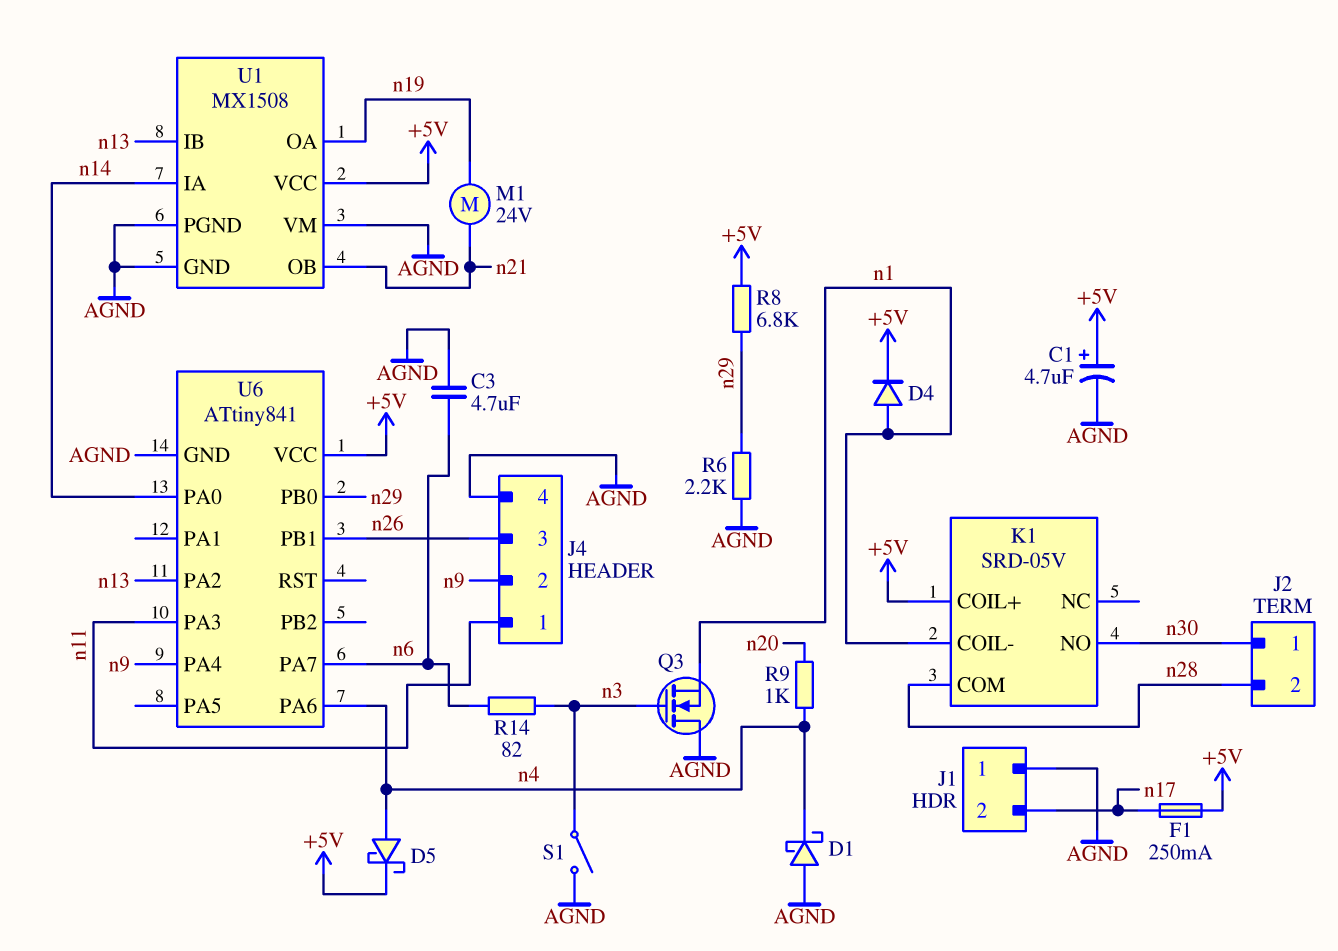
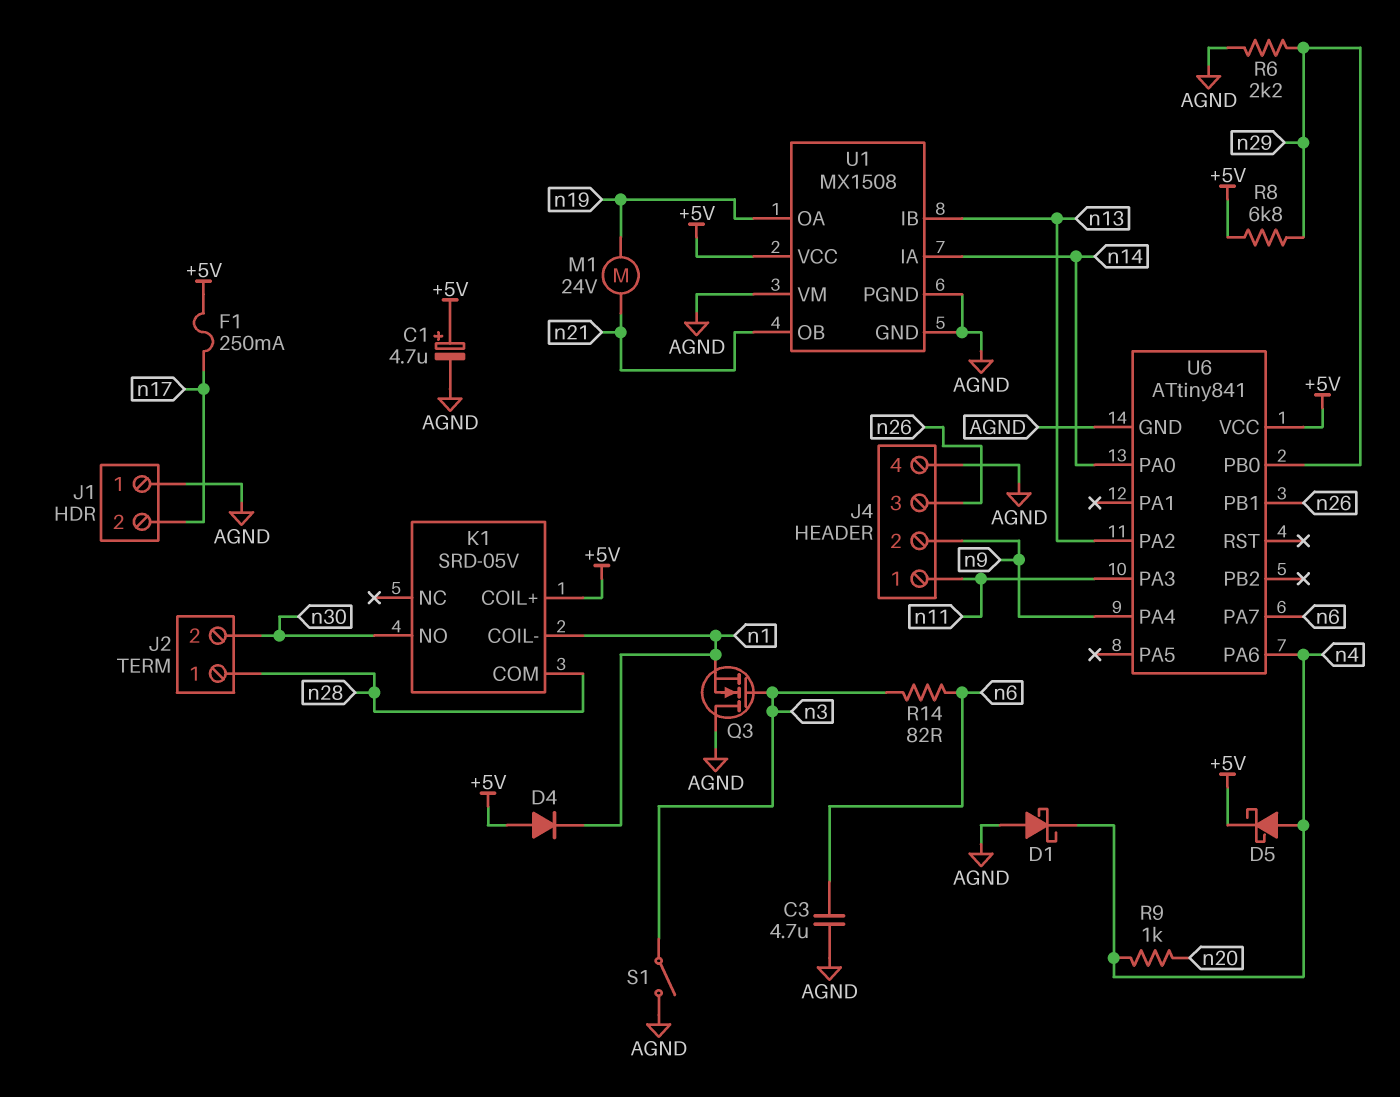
D4: diode (A n1, K +5V) -> diode (A +5V, K n1)
J2 pin 1: n30 -> n28
J2 pin 2: n28 -> n30

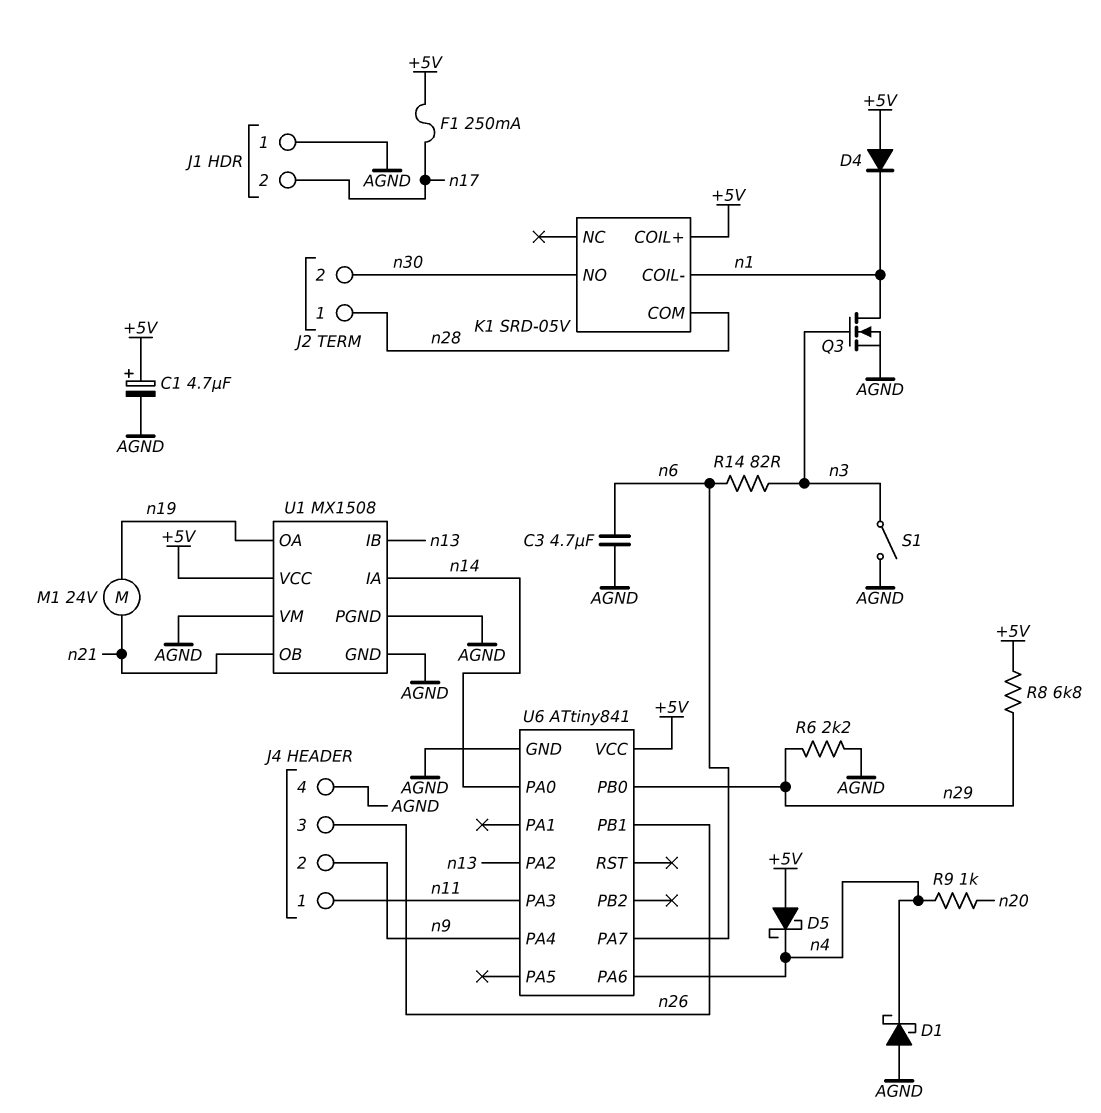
D5: schottky (A n4, K +5V) -> schottky (A +5V, K n4)
Q3: NMOS (G n3, D AGND, S n1) -> NMOS (G n3, D n1, S AGND)

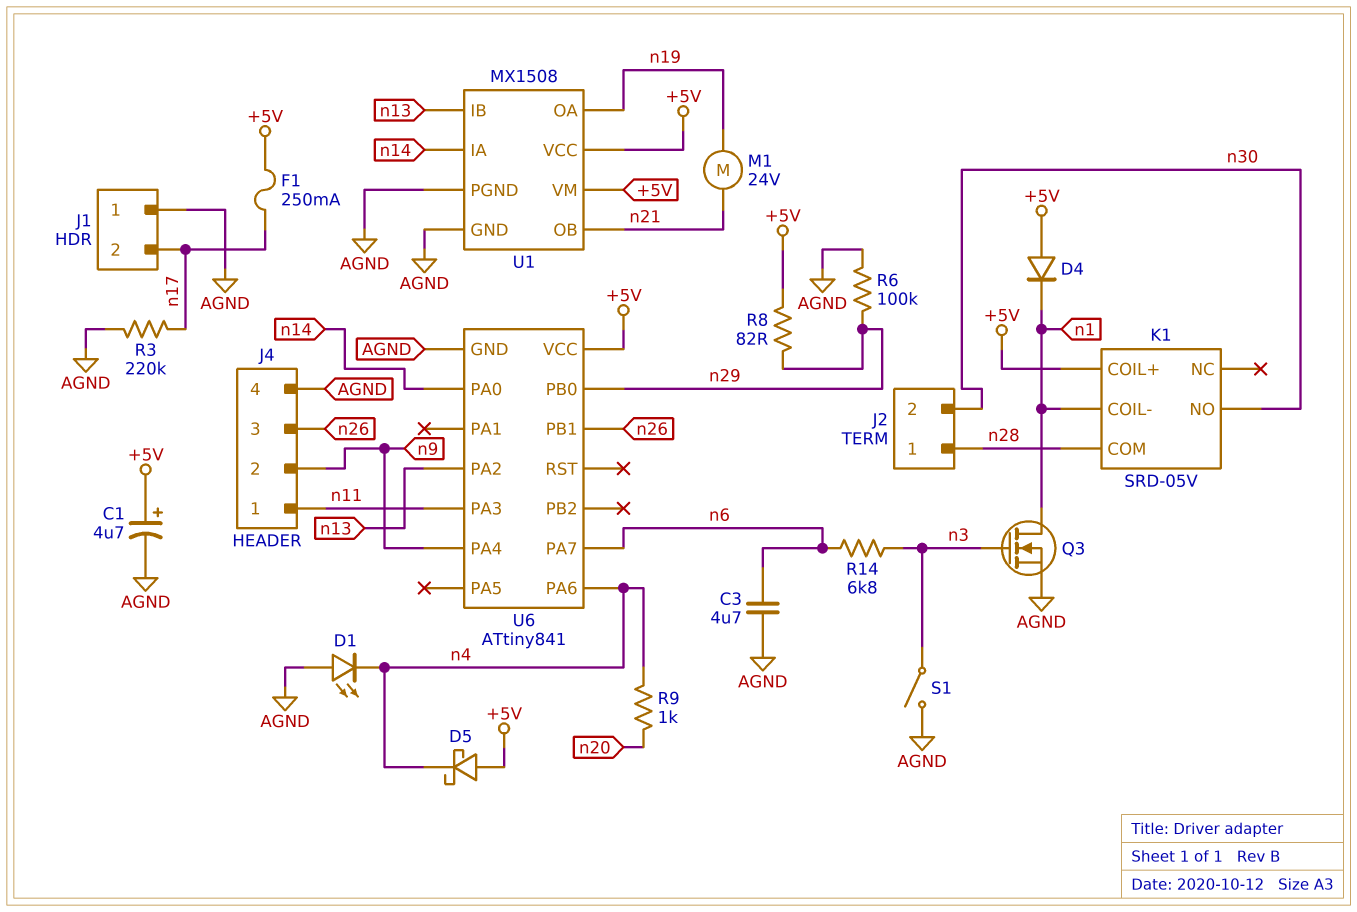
D1: schottky (A AGND, K n4) -> LED (A AGND, K n4)
R3: none -> 220k (AGND, n17)
R6: 2.2k (AGND, n29) -> 100k (AGND, n29)
R8: 6.8k (+5V, n29) -> 82 (+5V, n29)
R14: 82 (n3, n6) -> 6.8k (n3, n6)
U1 pin VM: AGND -> +5V

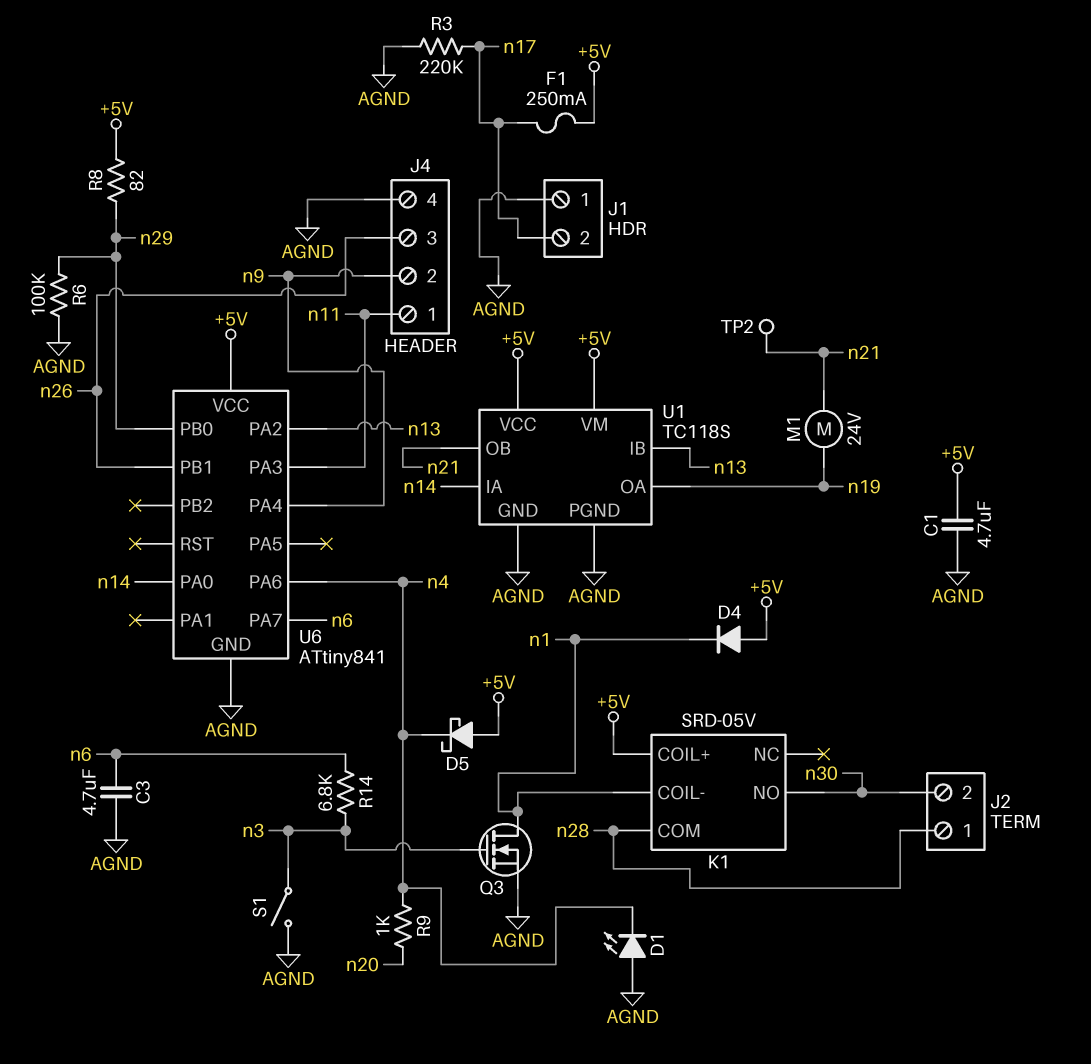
C1: 4.7uF (plus +5V, minus AGND) -> 4.7uF (+5V, AGND)
TP2: none -> test point (n21)
U1: MX1508 -> TC118S

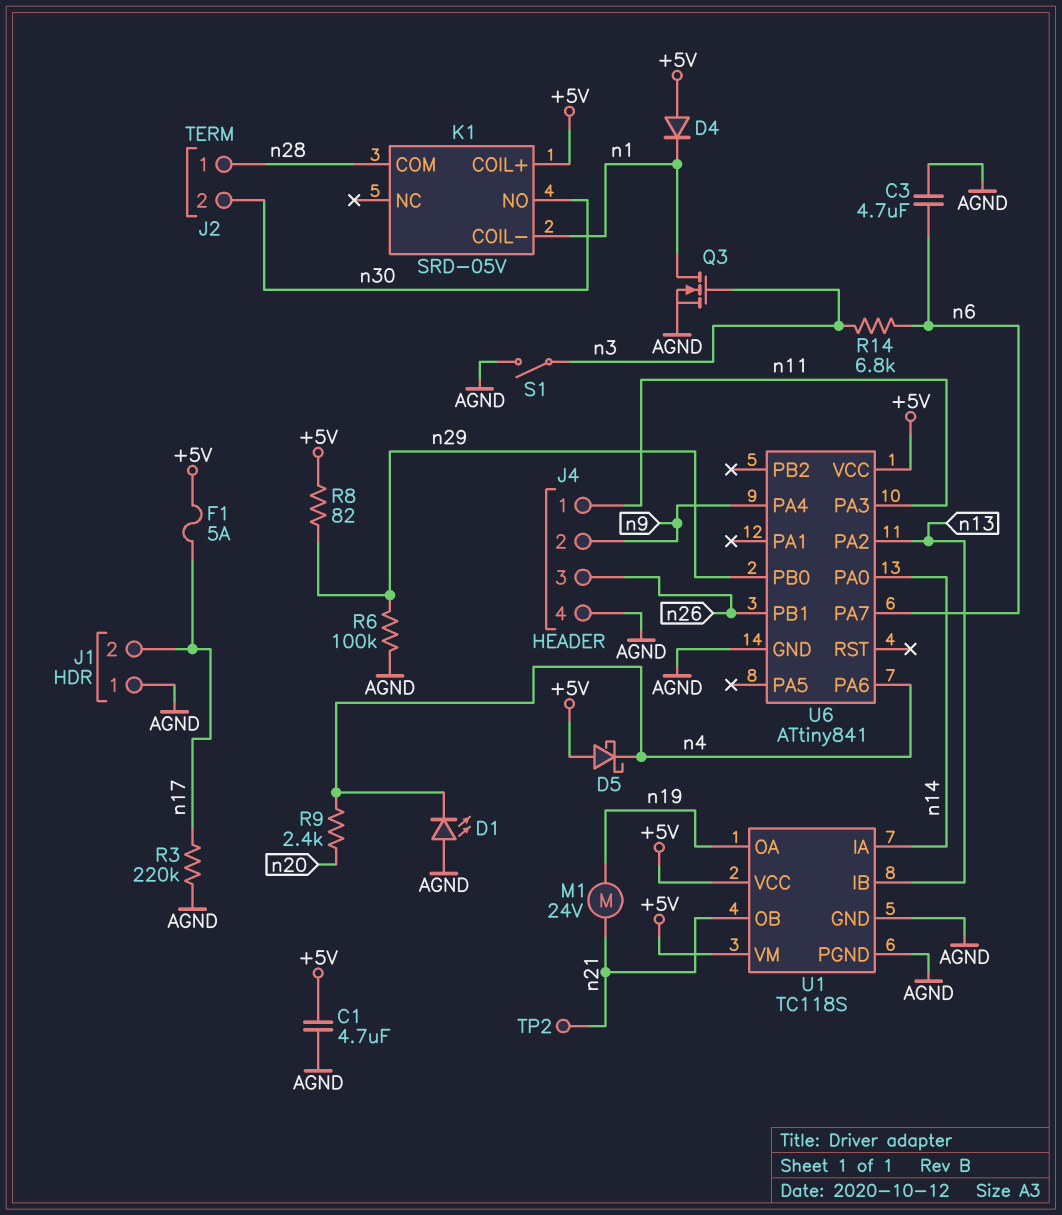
F1: 250mA (+5V, n17) -> 5A (+5V, n17)
R9: 1k (n4, n20) -> 2.4k (n4, n20)

